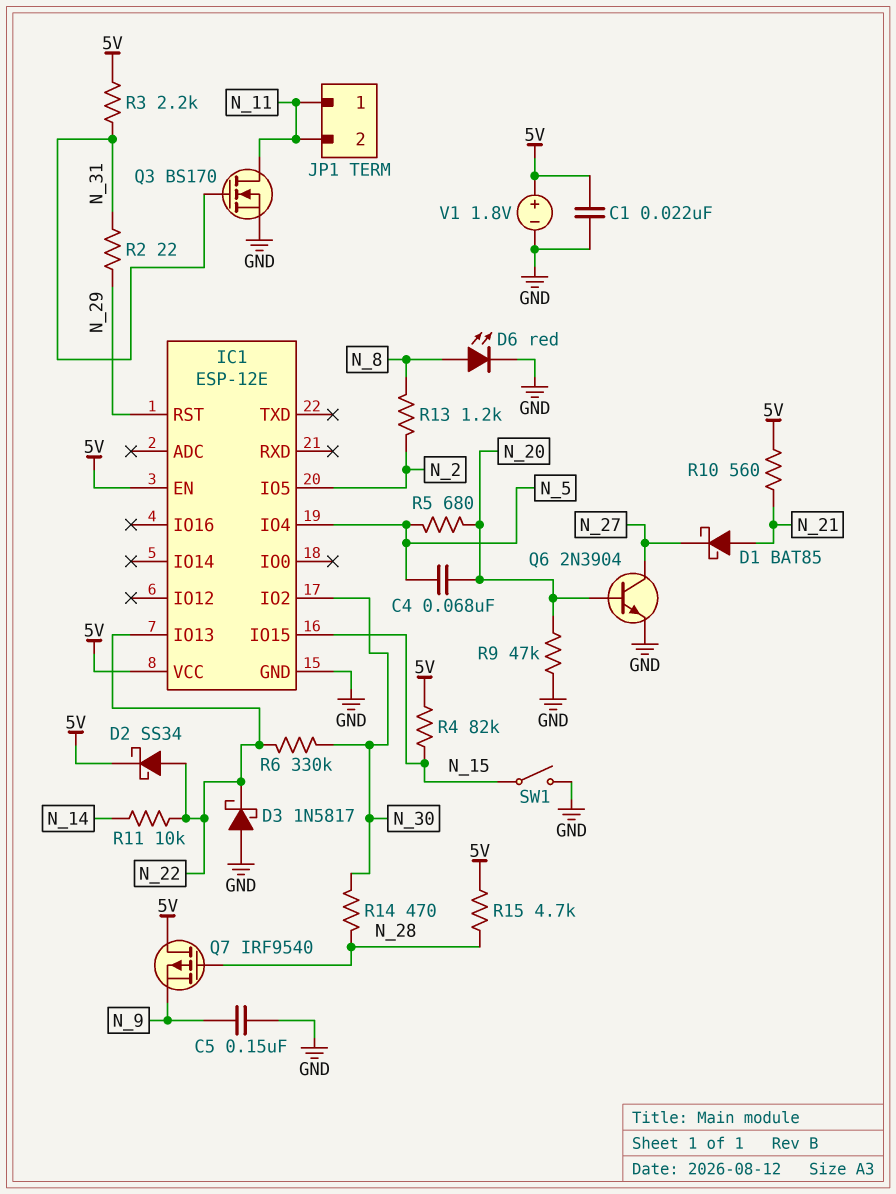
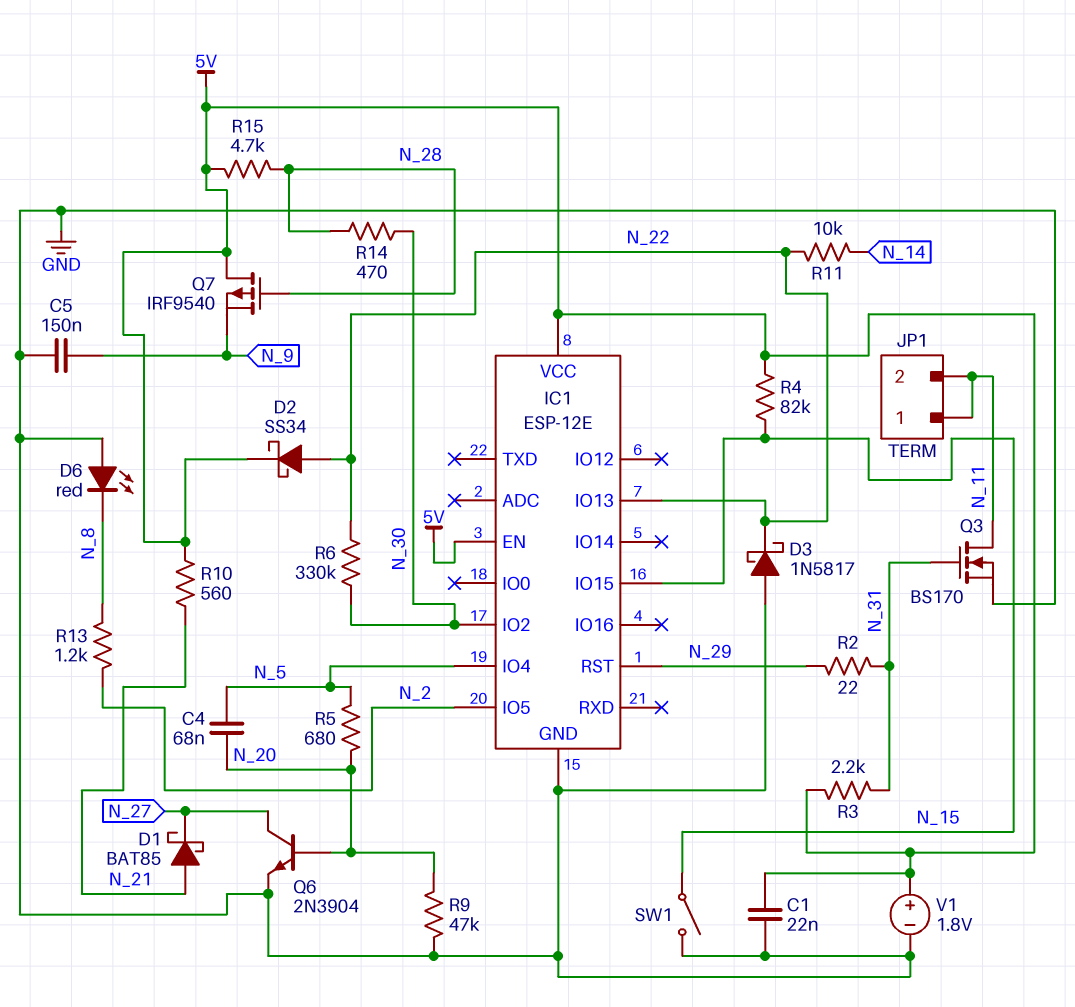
D6: LED red (A N_8, K GND) -> LED red (A GND, K N_8)

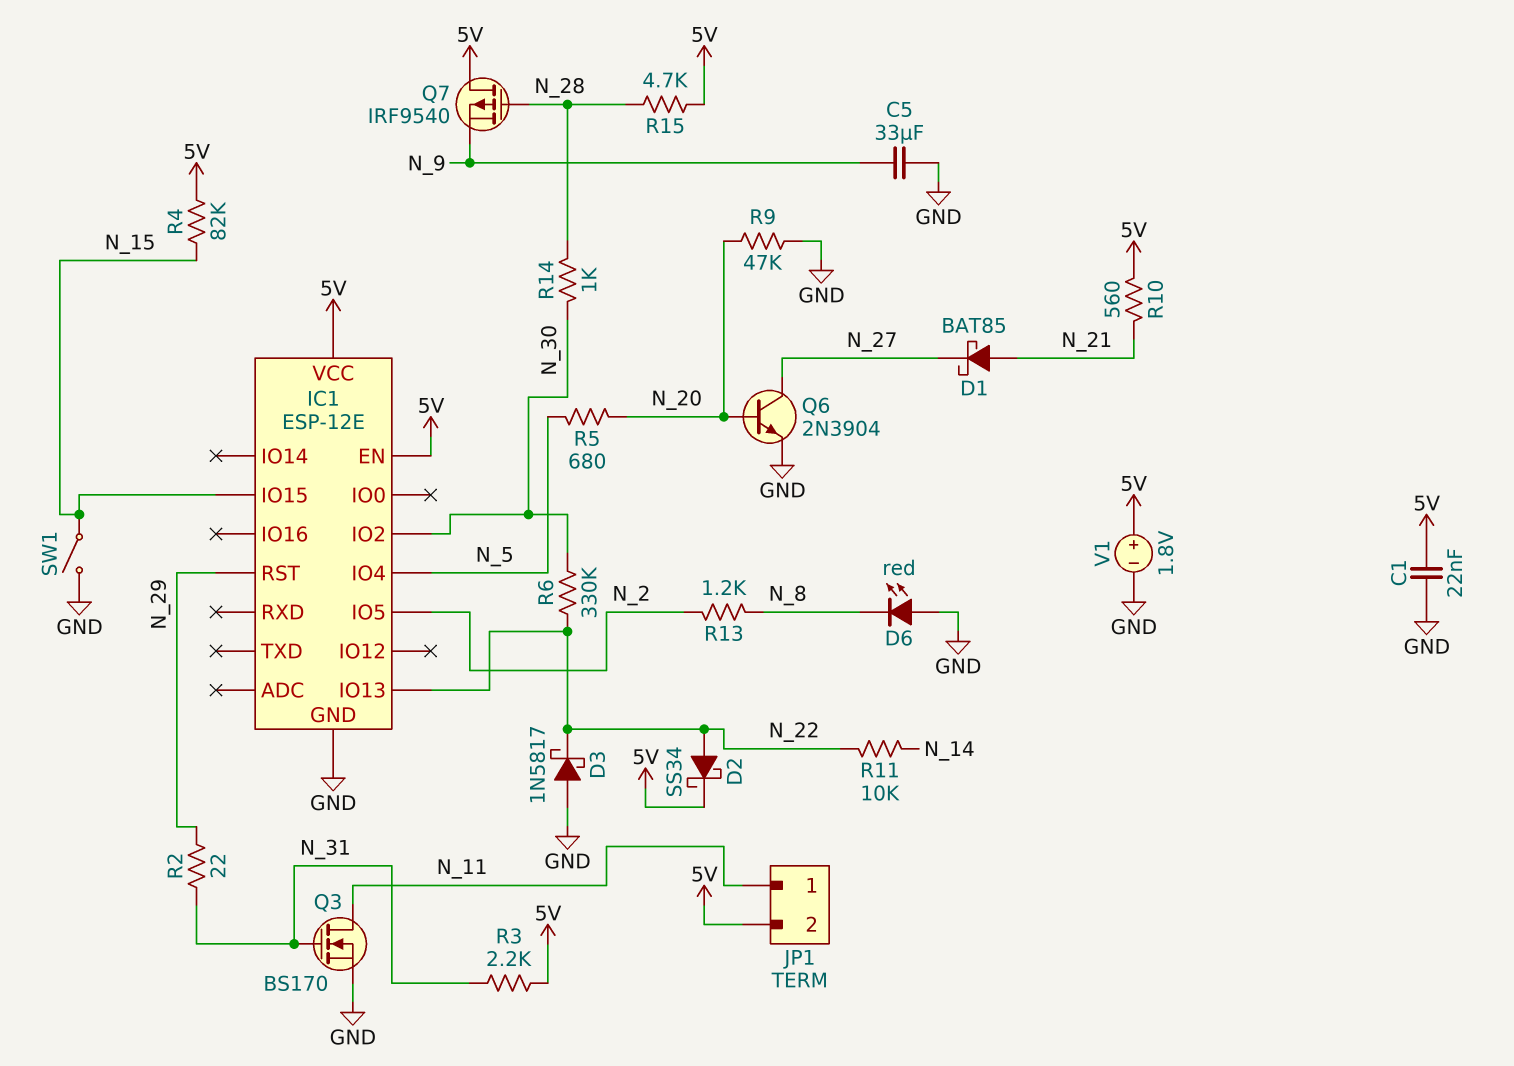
C4: 68nF (N_5, N_20) -> none
C5: 150nF (GND, N_9) -> 33uF (GND, N_9)
JP1 pin 2: N_11 -> 5V
R14: 470 (N_28, N_30) -> 1k (N_28, N_30)

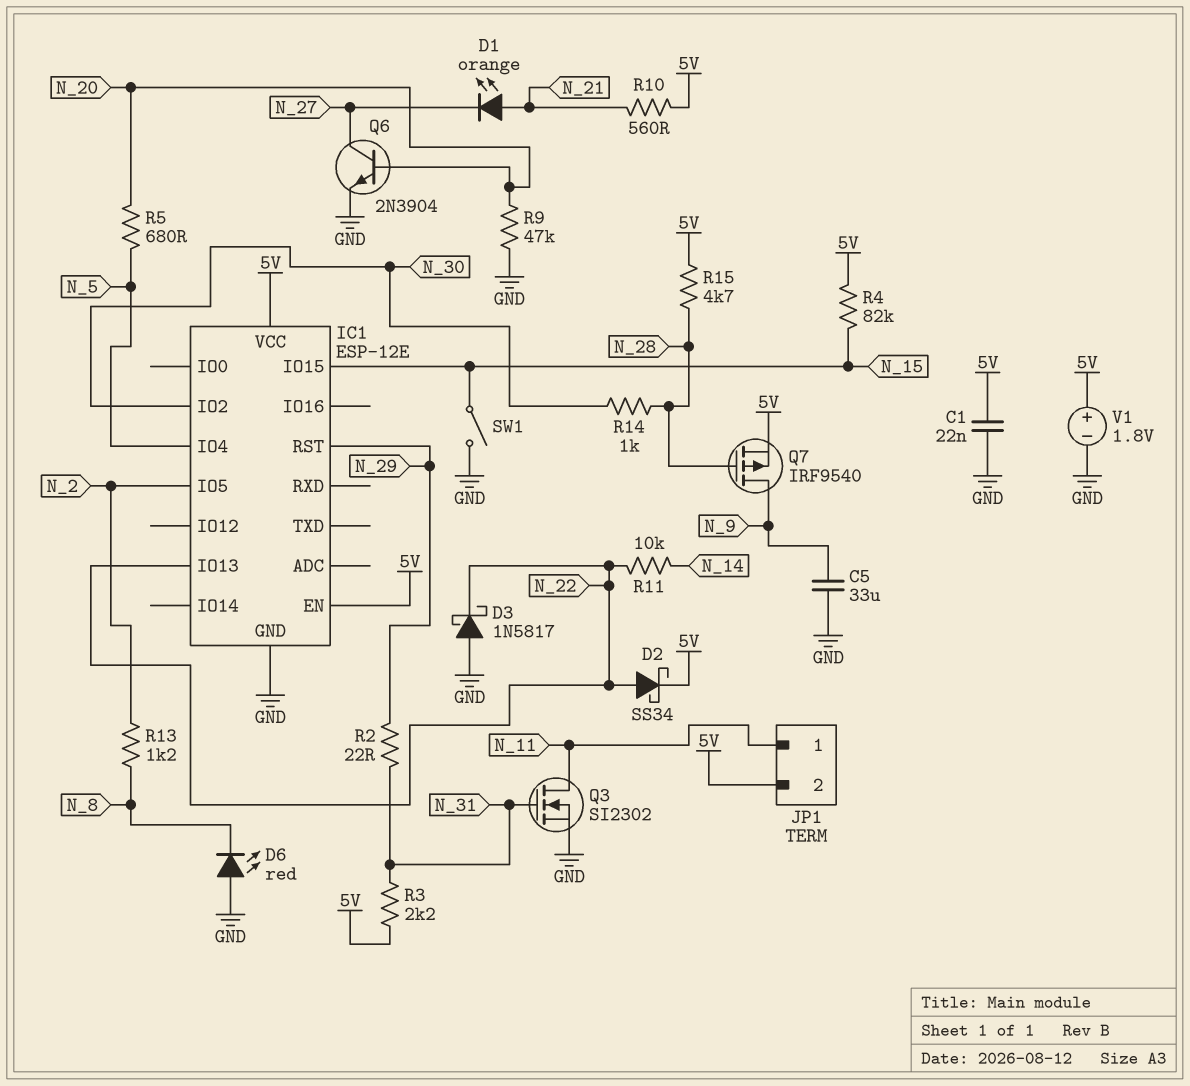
D1: schottky BAT85 (A N_21, K N_27) -> LED orange (A N_21, K N_27)
Q3: NMOS BS170 (G N_31, D N_11, S GND) -> NMOS SI2302 (G N_31, D N_11, S GND)
Q7: PMOS IRF9540 (G N_28, D 5V, S N_9) -> PMOS IRF9540 (G N_28, D N_9, S 5V)
R6: 330k (N_22, N_30) -> none

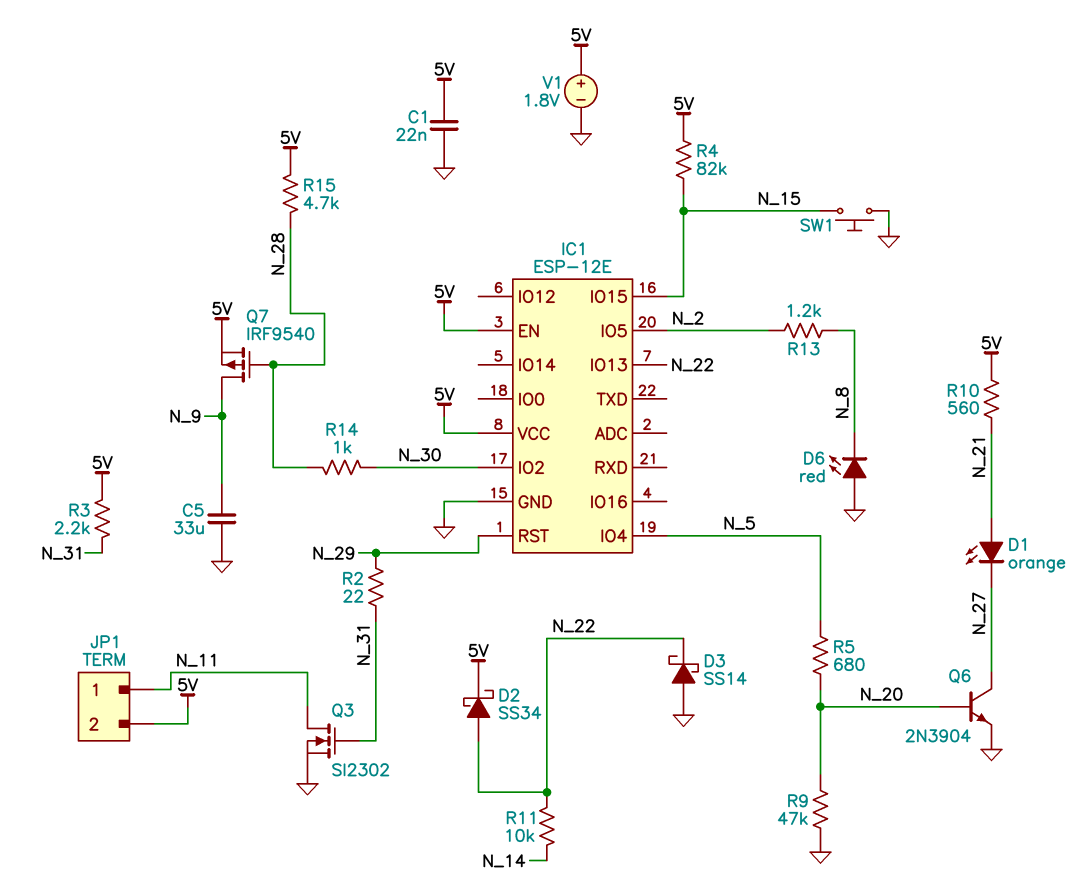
D3: schottky 1N5817 (A GND, K N_22) -> schottky SS14 (A GND, K N_22)
SW1: switch (GND, N_15) -> button (GND, N_15)

